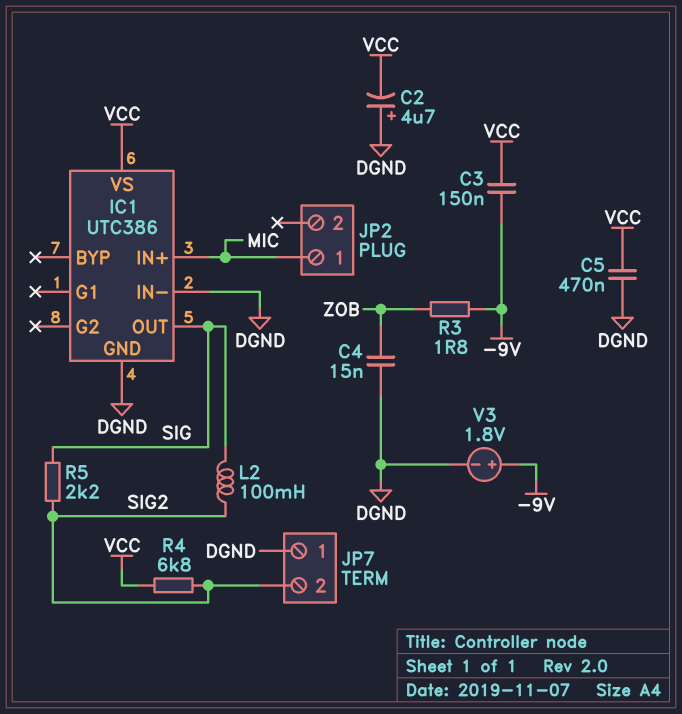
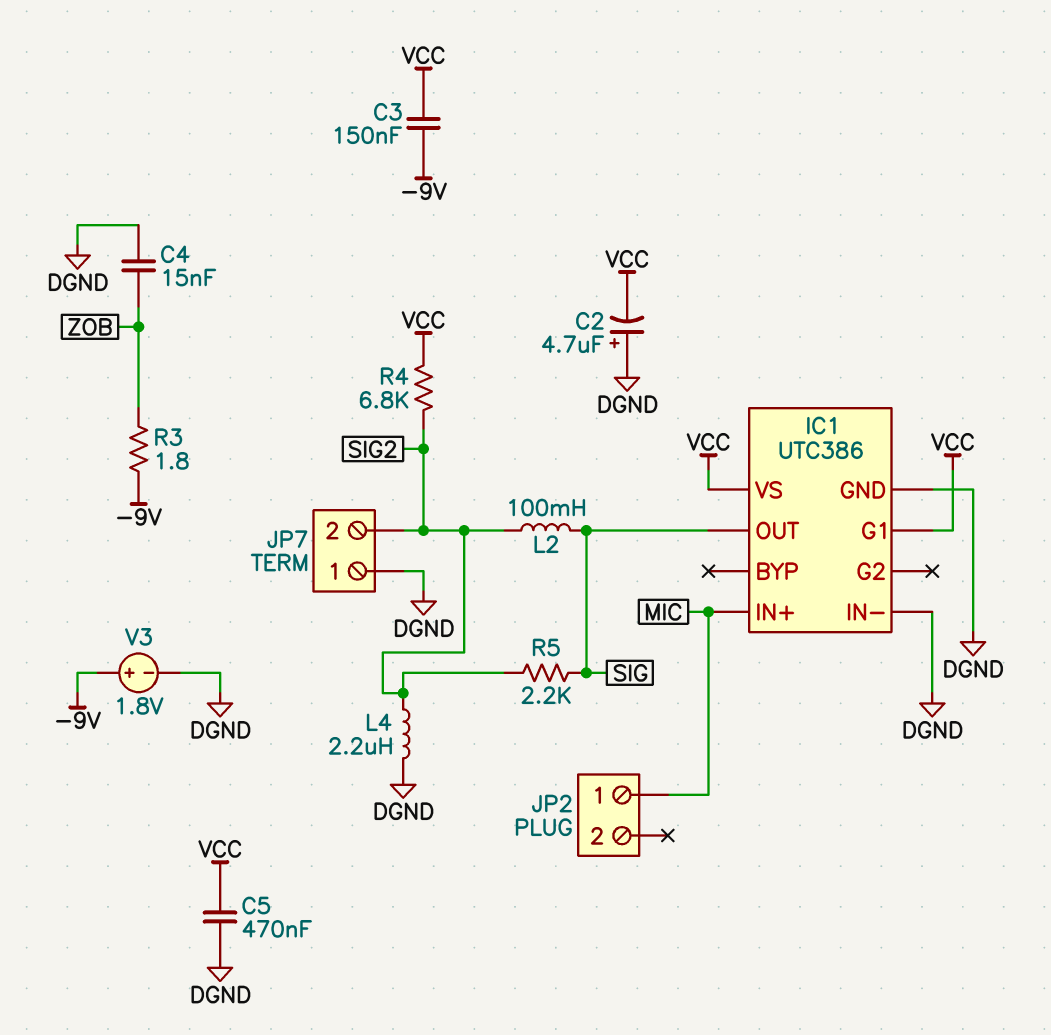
IC1 pin G1: none -> VCC
L4: none -> 2.2uH (DGND, SIG2)

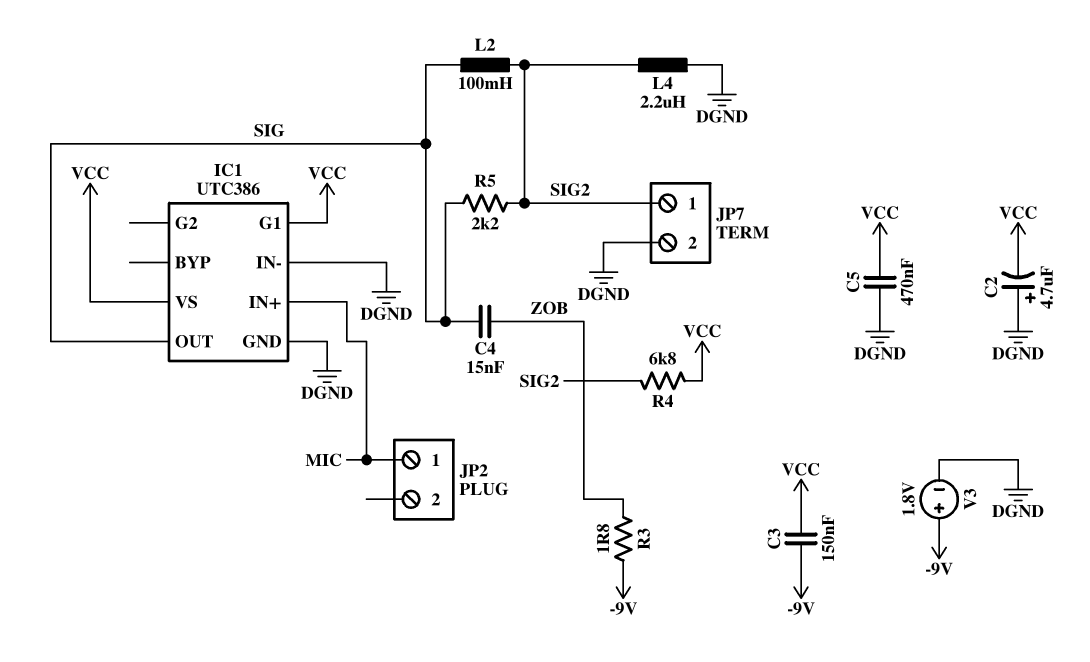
C4: 15nF (DGND, ZOB) -> 15nF (SIG, ZOB)
JP7 pin 1: DGND -> SIG2
JP7 pin 2: SIG2 -> DGND

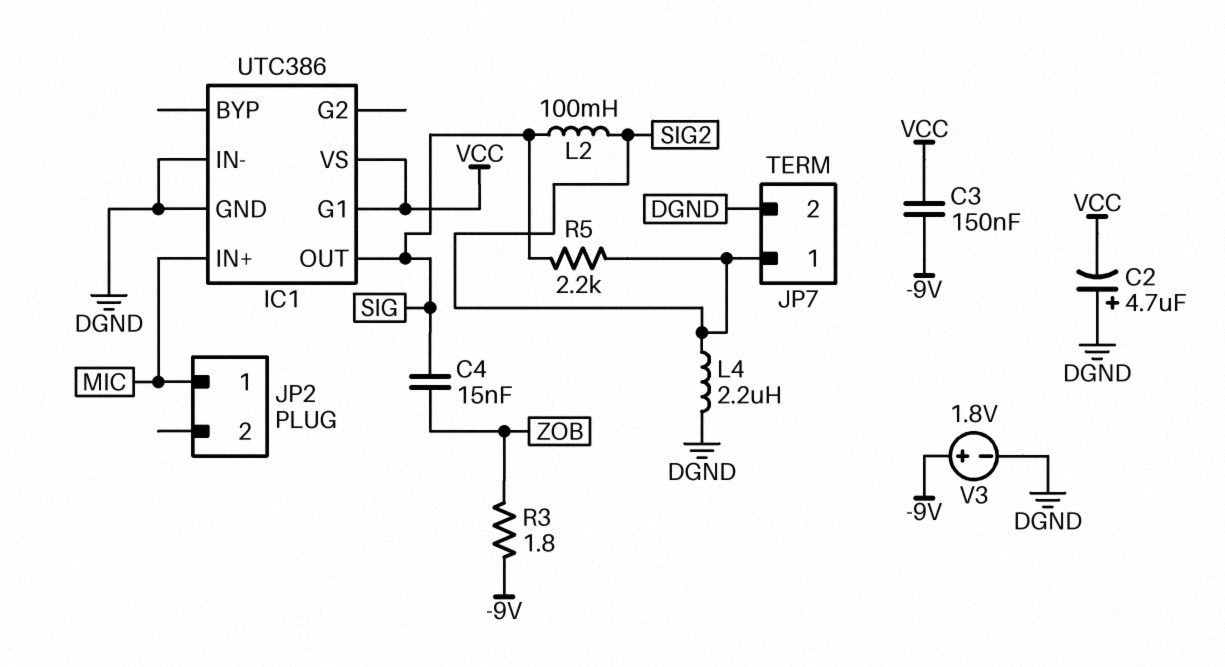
C5: 470nF (DGND, VCC) -> none
R4: 6.8k (SIG2, VCC) -> none

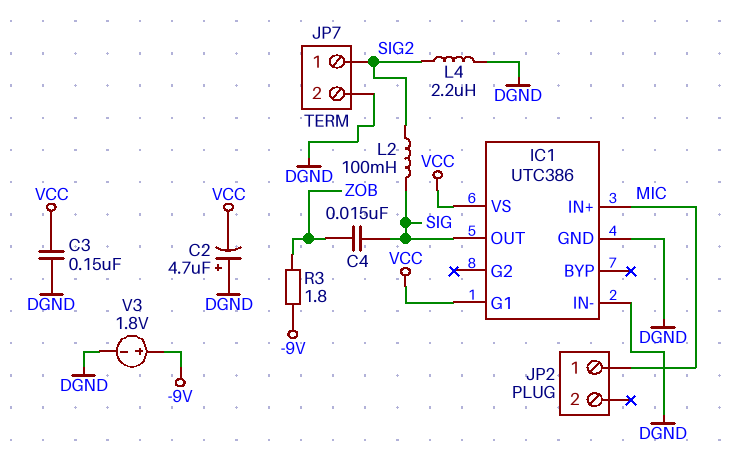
C3: 150nF (-9V, VCC) -> 150nF (DGND, VCC)
R5: 2.2k (SIG, SIG2) -> none

